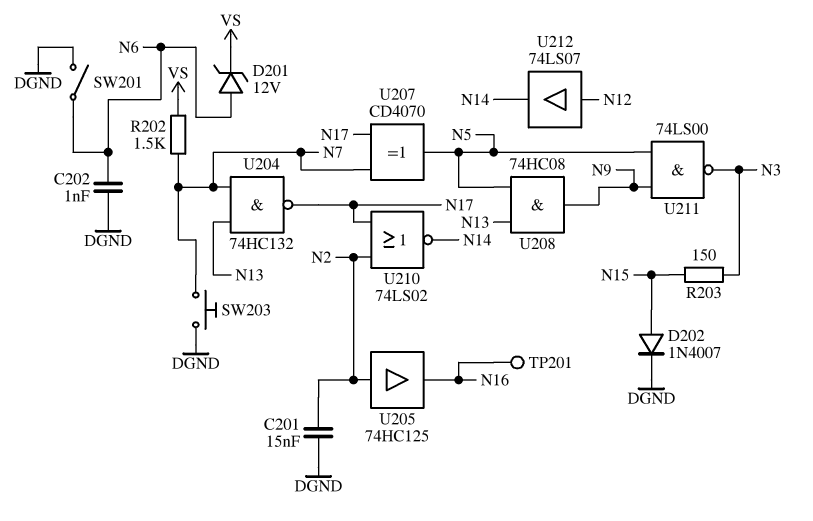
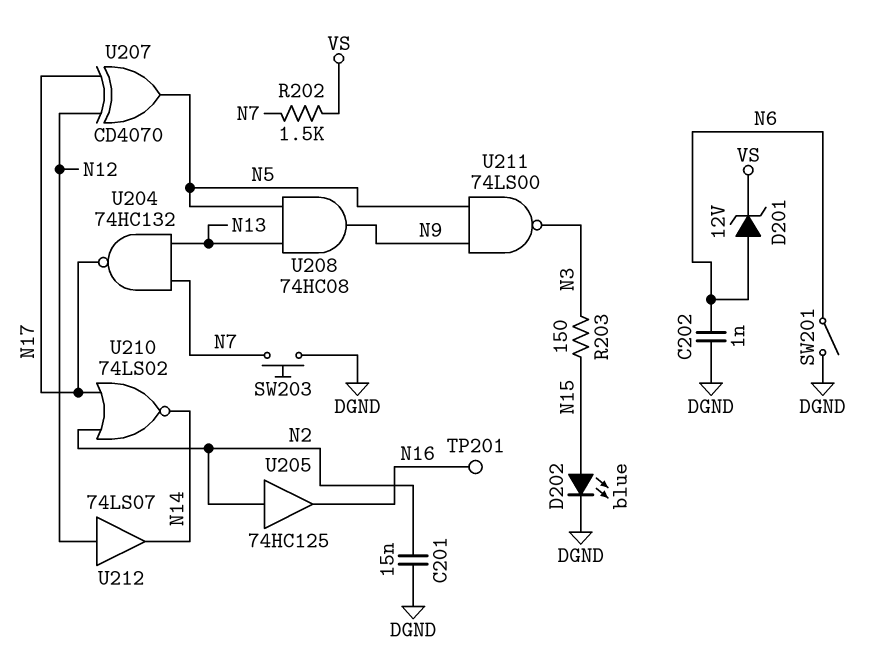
D202: diode 1N4007 (A N15, K DGND) -> LED blue (A N15, K DGND)
U207: XOR CD4070 (in N7, in N17, out N5) -> XOR CD4070 (in N12, in N17, out N5)

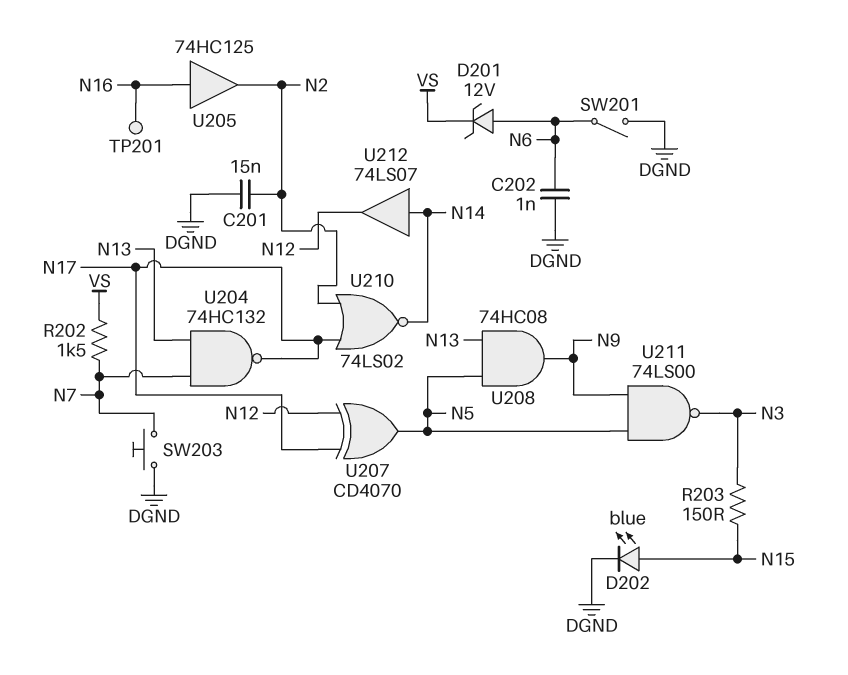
U205: buffer 74HC125 (in N2, out N16) -> buffer 74HC125 (in N16, out N2)
U212: buffer 74LS07 (in N12, out N14) -> buffer 74LS07 (in N14, out N12)

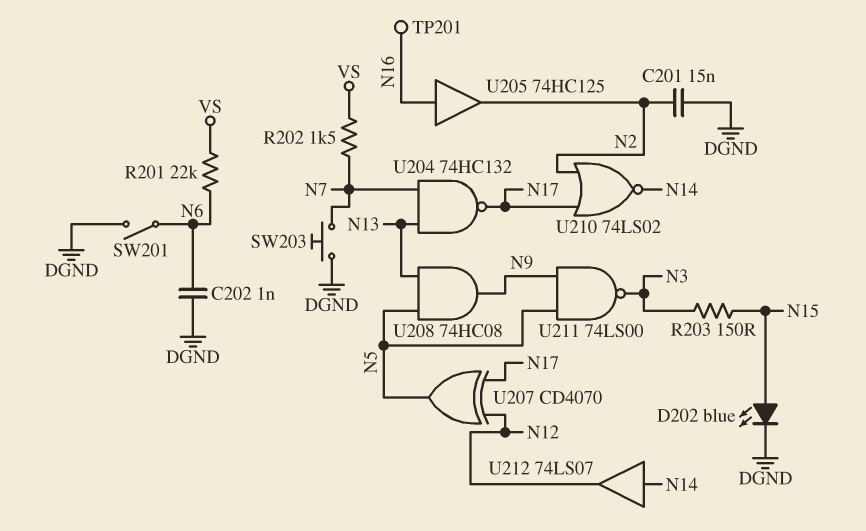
D201: zener 12V (A N6, K VS) -> none
R201: none -> 22k (N6, VS)

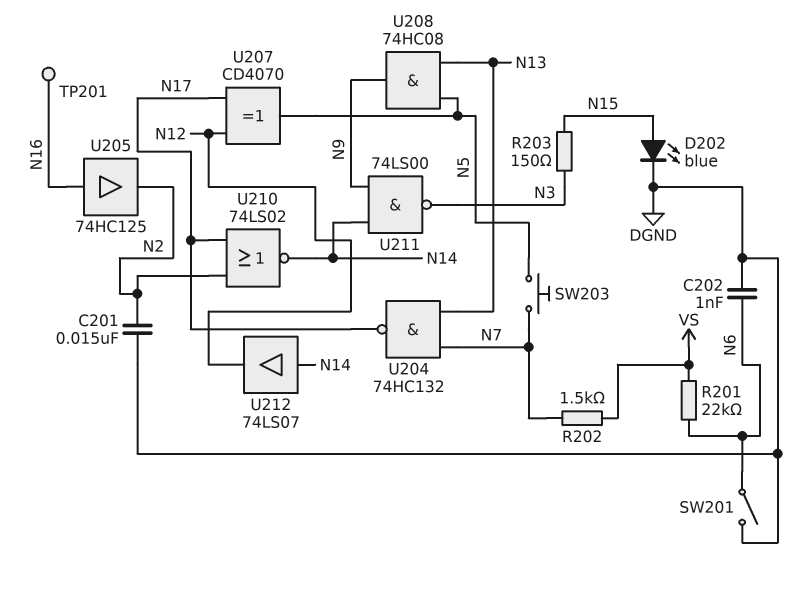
SW203: button (DGND, N7) -> button (N5, N7)
U211: NAND 74LS00 (in N5, in N9, out N3) -> NAND 74LS00 (in N9, in N14, out N3)

